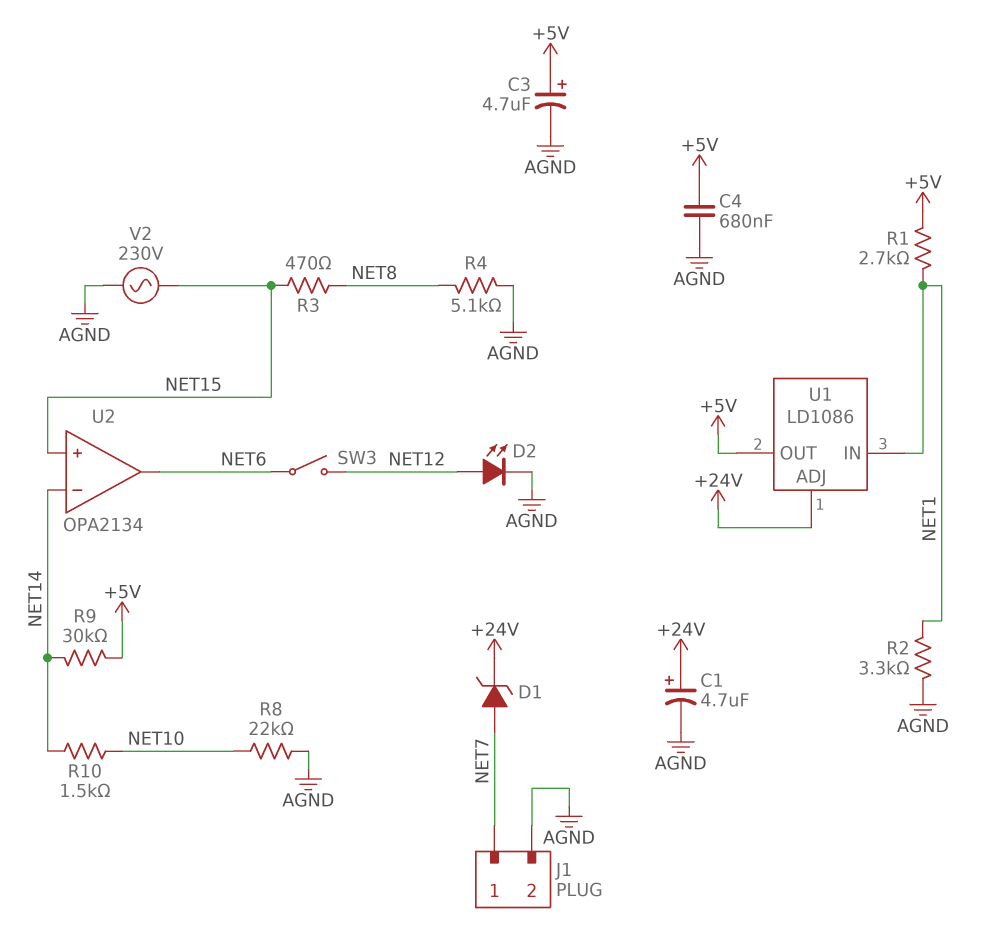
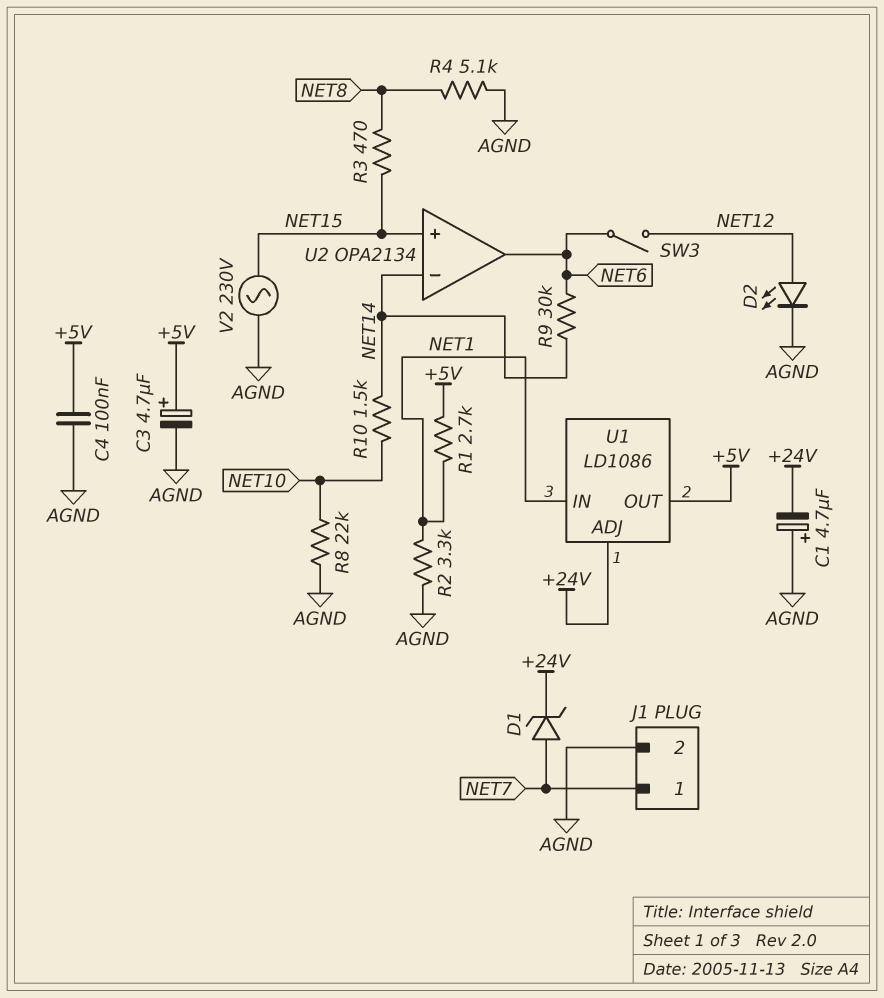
C1: 4.7uF (plus +24V, minus AGND) -> 4.7uF (plus AGND, minus +24V)
C4: 680nF (+5V, AGND) -> 100nF (+5V, AGND)
R9: 30k (+5V, NET14) -> 30k (NET6, NET14)

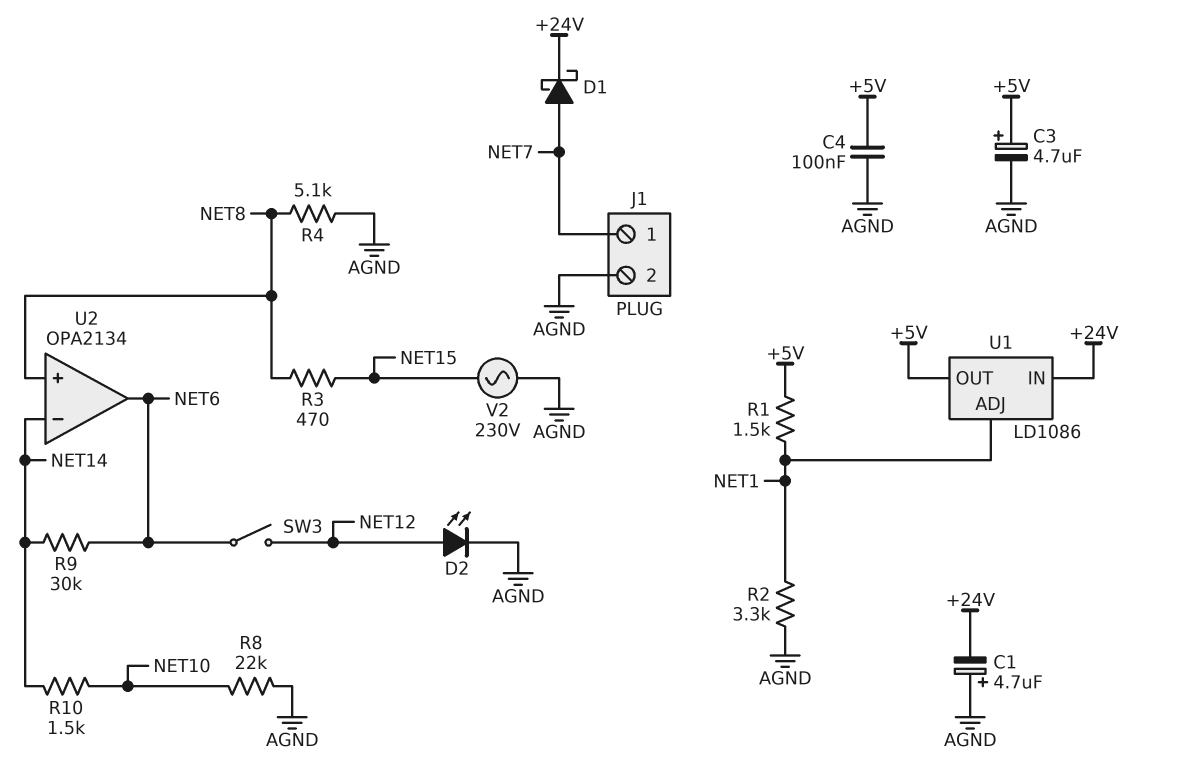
D1: zener (A NET7, K +24V) -> schottky (A NET7, K +24V)
R1: 2.7k (+5V, NET1) -> 1.5k (+5V, NET1)
U1 pin ADJ: +24V -> NET1
U1 pin IN: NET1 -> +24V
U2 pin in+: NET15 -> NET8

